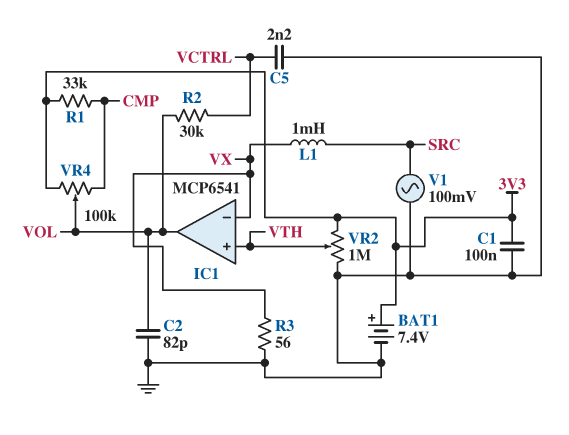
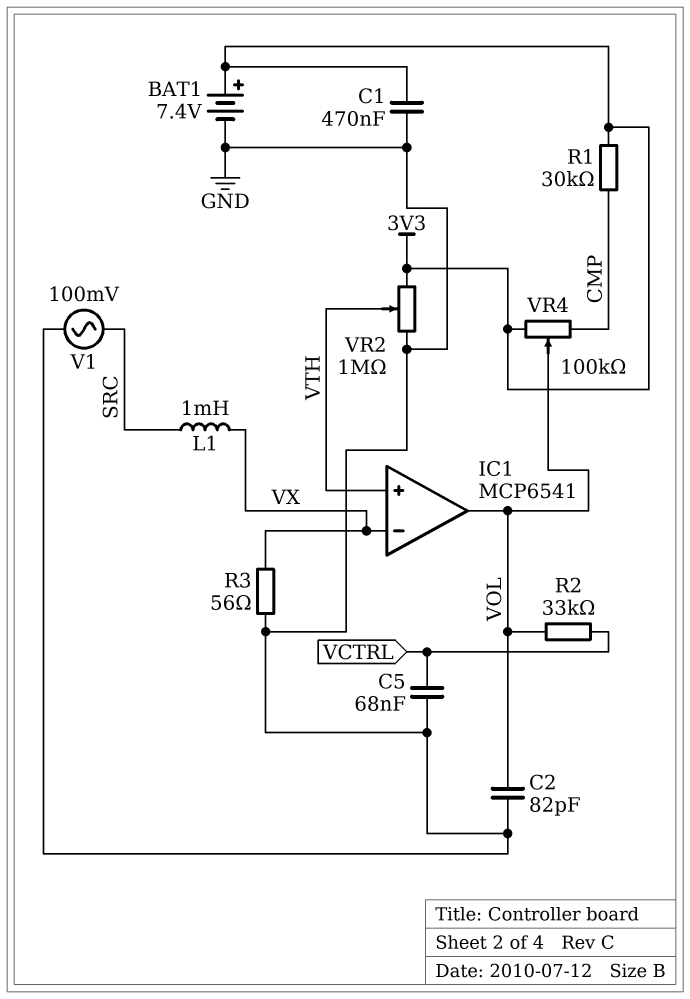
C1: 100nF (3V3, GND) -> 470nF (3V3, GND)
C5: 2.2nF (GND, VCTRL) -> 68nF (GND, VCTRL)
R1: 33k (3V3, CMP) -> 30k (3V3, CMP)
R2: 30k (VCTRL, VOL) -> 33k (VCTRL, VOL)

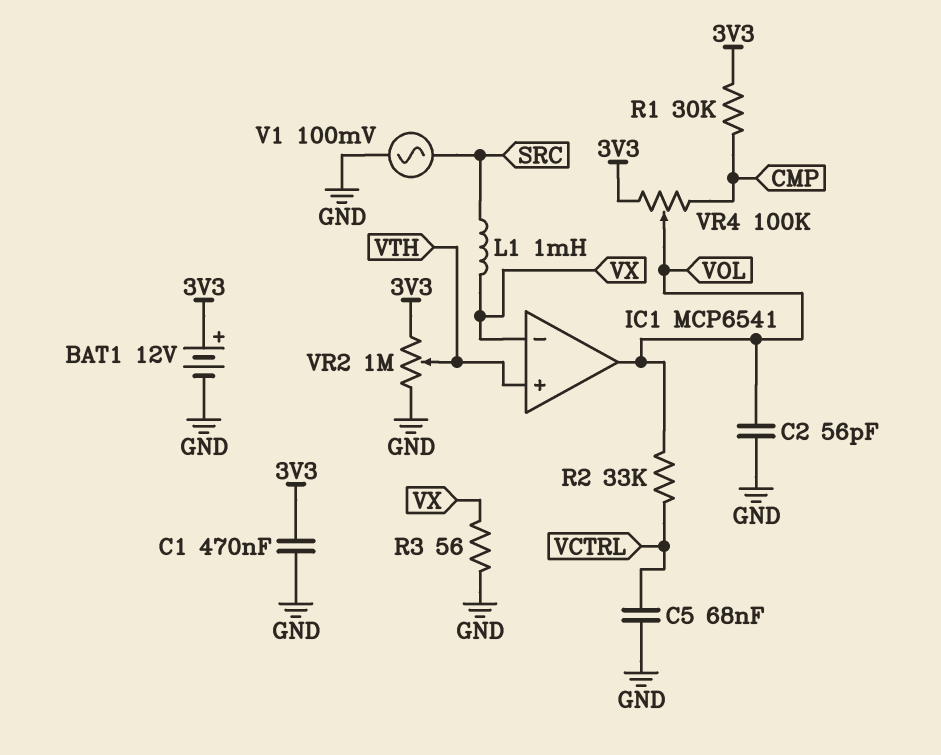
BAT1: 7.4V (plus 3V3, minus GND) -> 12V (plus 3V3, minus GND)
C2: 82pF (GND, VOL) -> 56pF (GND, VOL)

